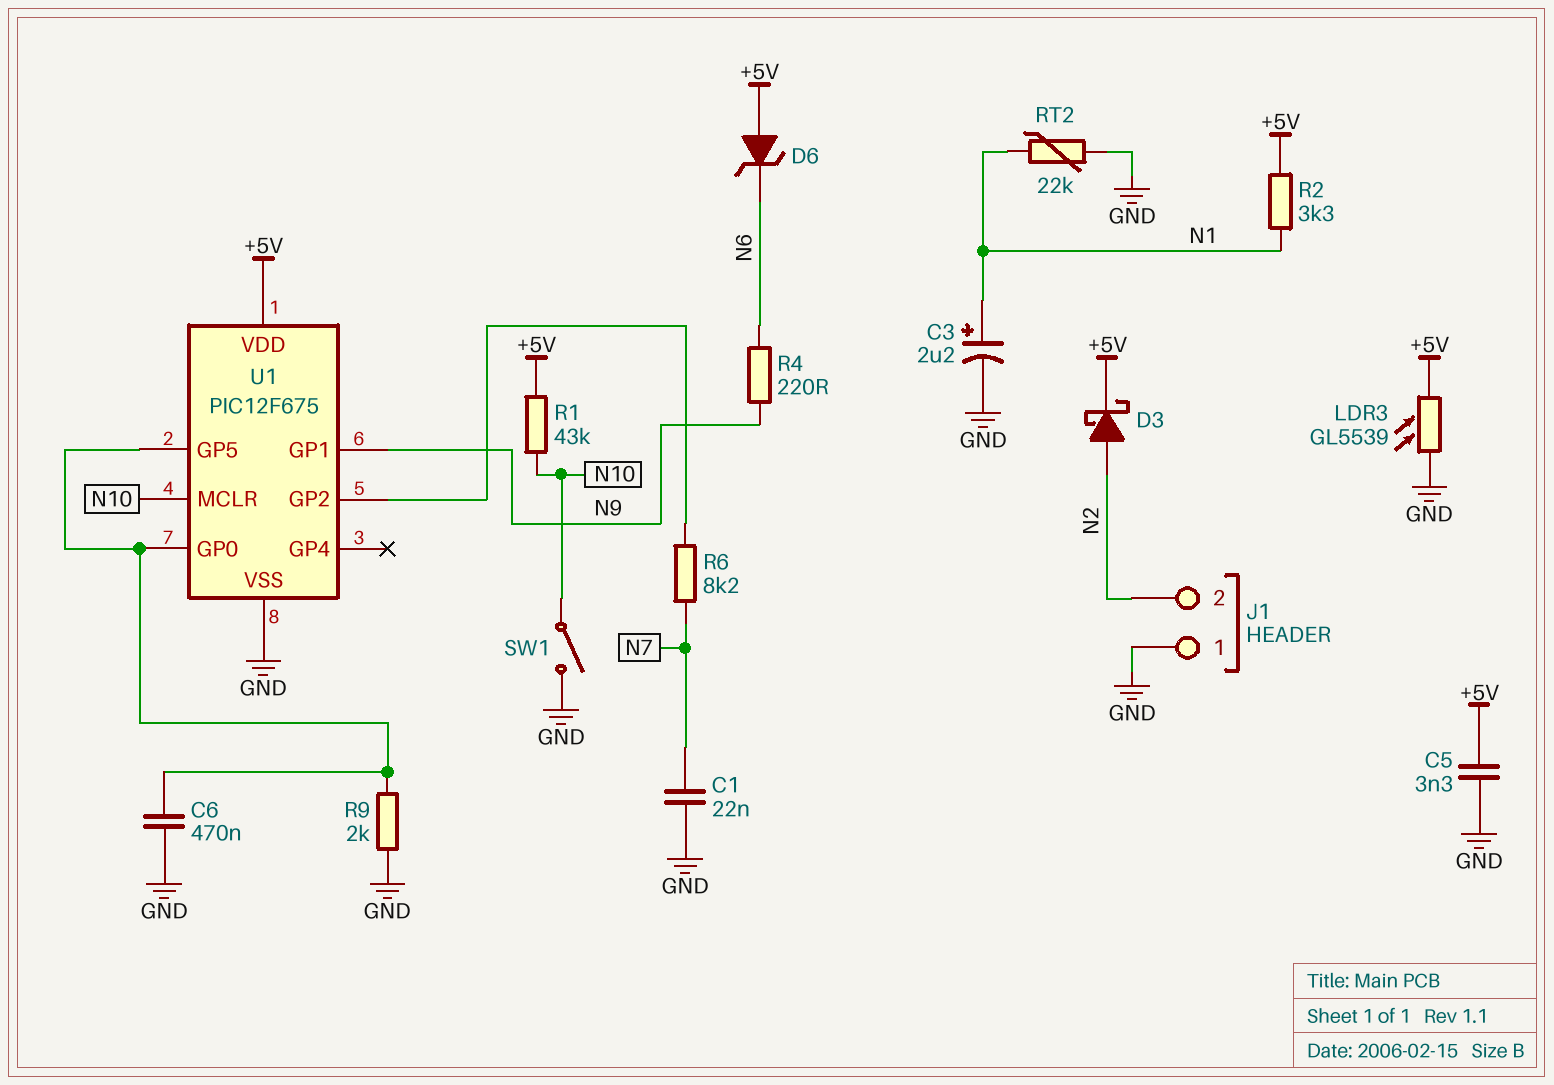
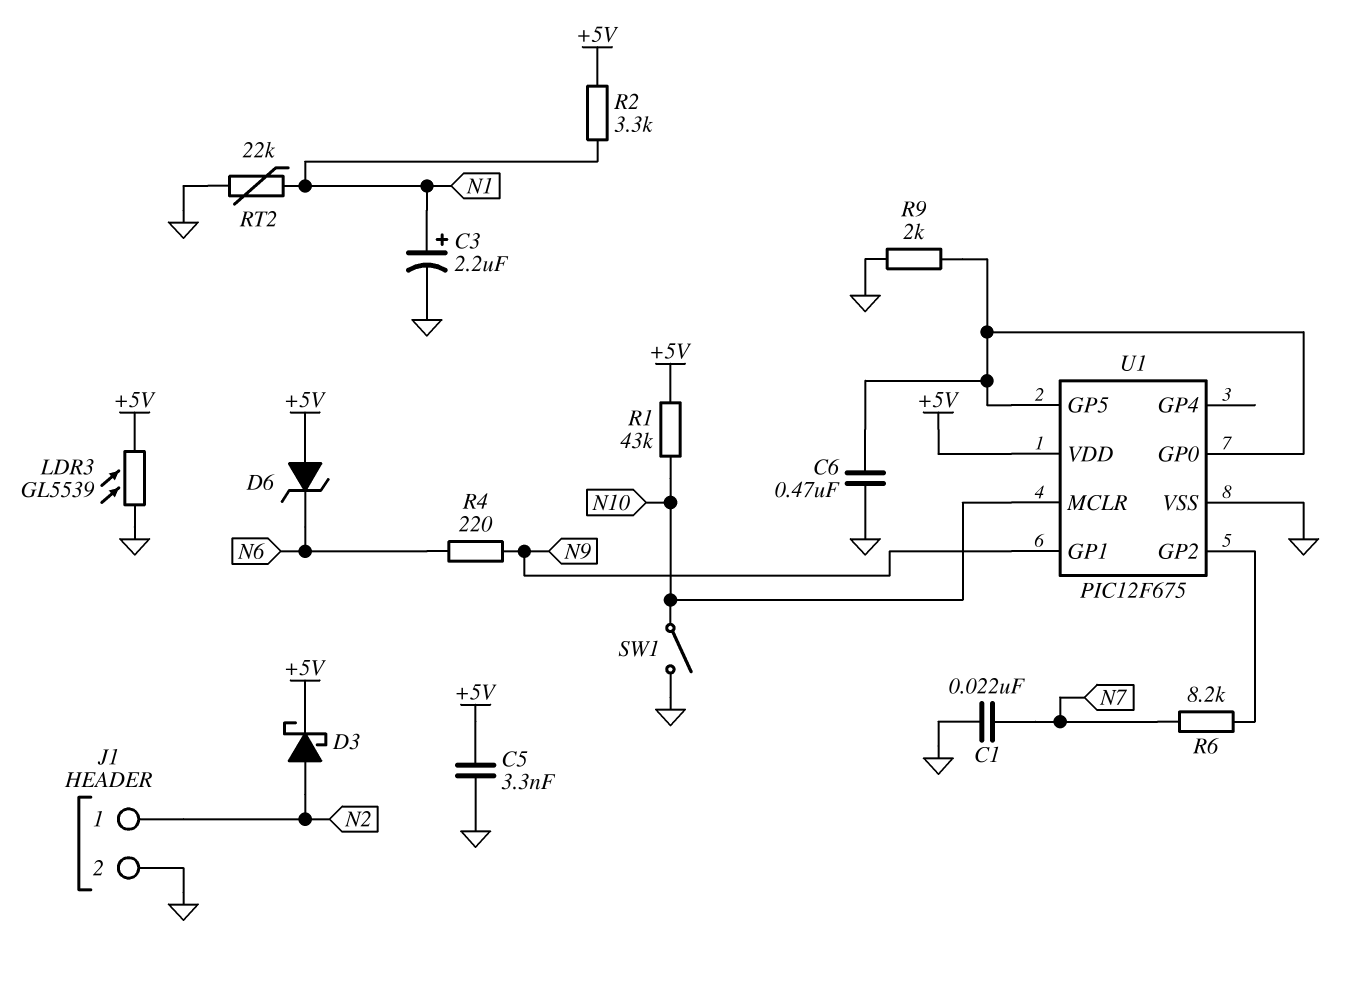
J1 pin 1: GND -> N2
J1 pin 2: N2 -> GND

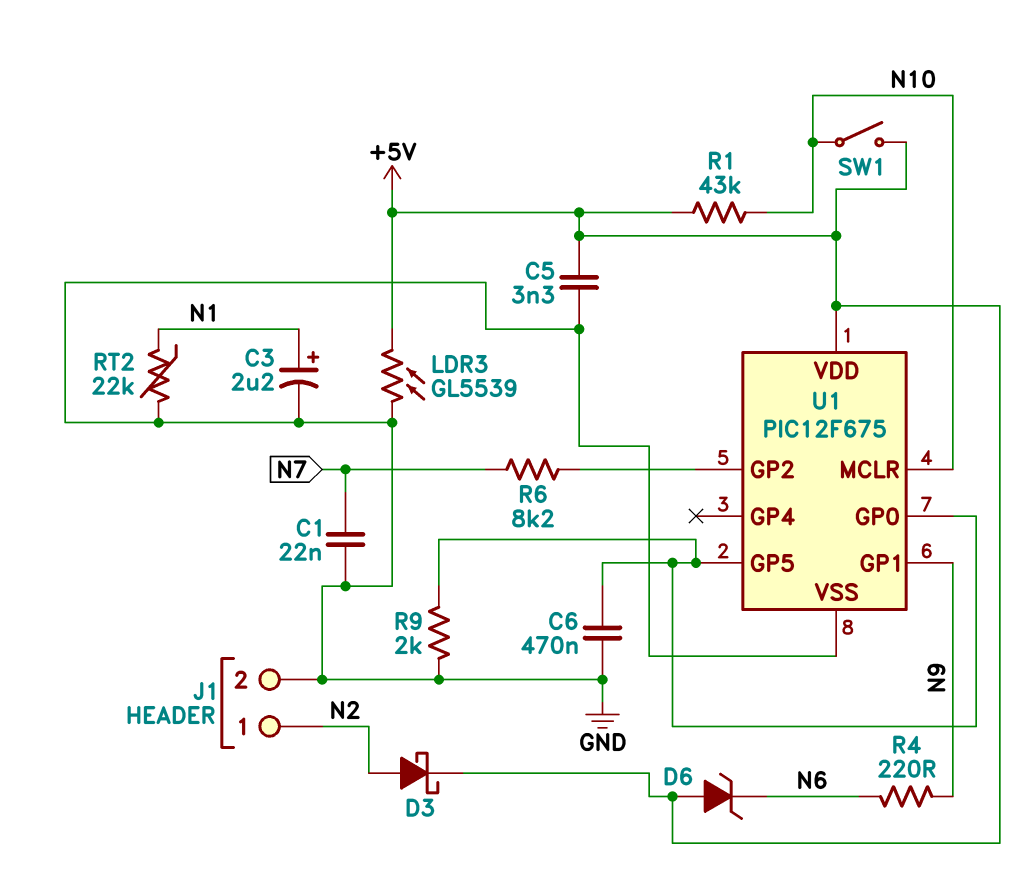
R2: 3.3k (+5V, N1) -> none
SW1: switch (GND, N10) -> switch (+5V, N10)

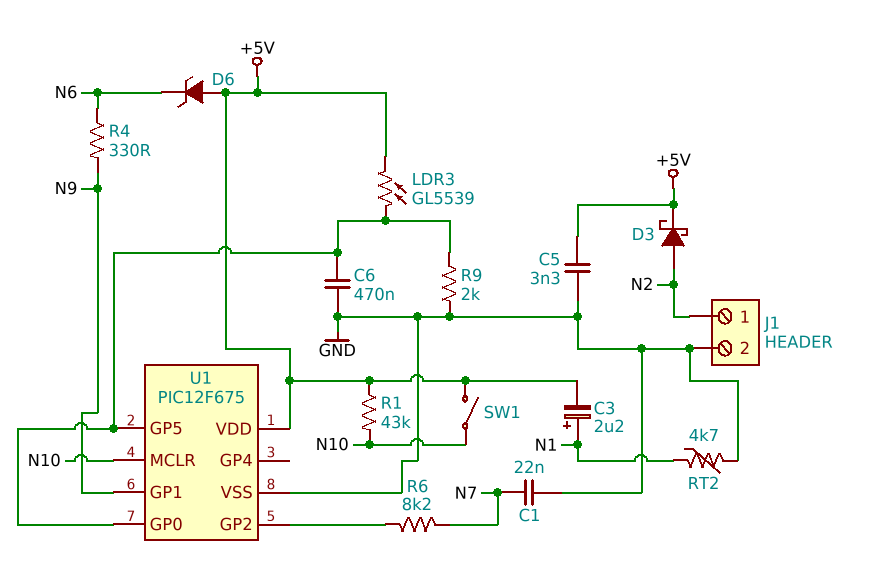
C3: 2.2uF (plus N1, minus GND) -> 2.2uF (plus N1, minus +5V)
LDR3: GL5539 (+5V, GND) -> GL5539 (+5V, U1/GP0)
R4: 220 (N6, N9) -> 330 (N6, N9)
RT2: 22k (GND, N1) -> 4.7k (GND, N1)

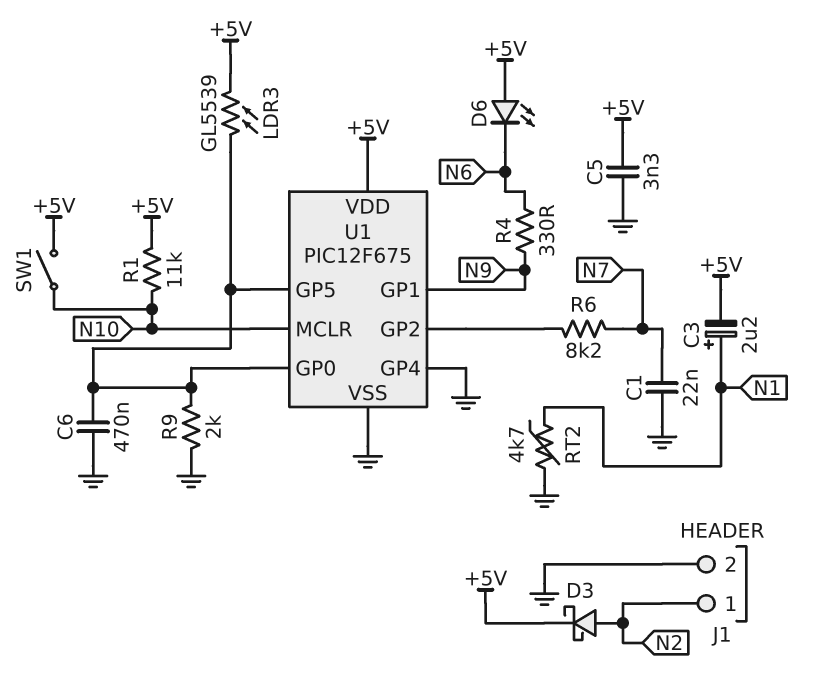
D6: zener (A +5V, K N6) -> LED (A +5V, K N6)
R1: 43k (+5V, N10) -> 11k (+5V, N10)
U1 pin GP4: none -> GND

